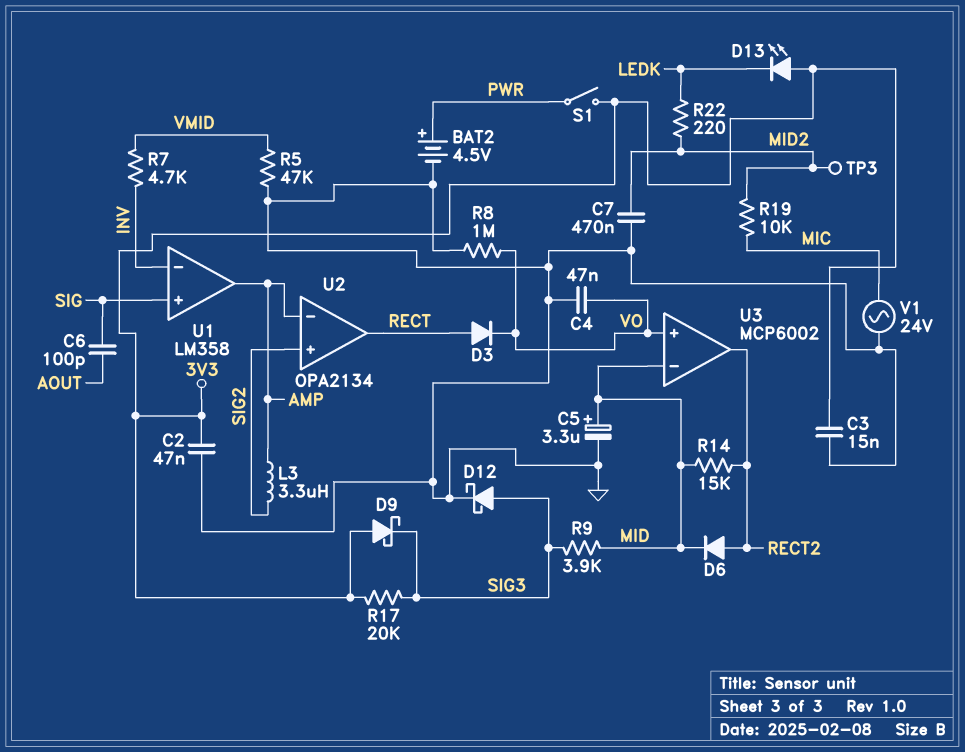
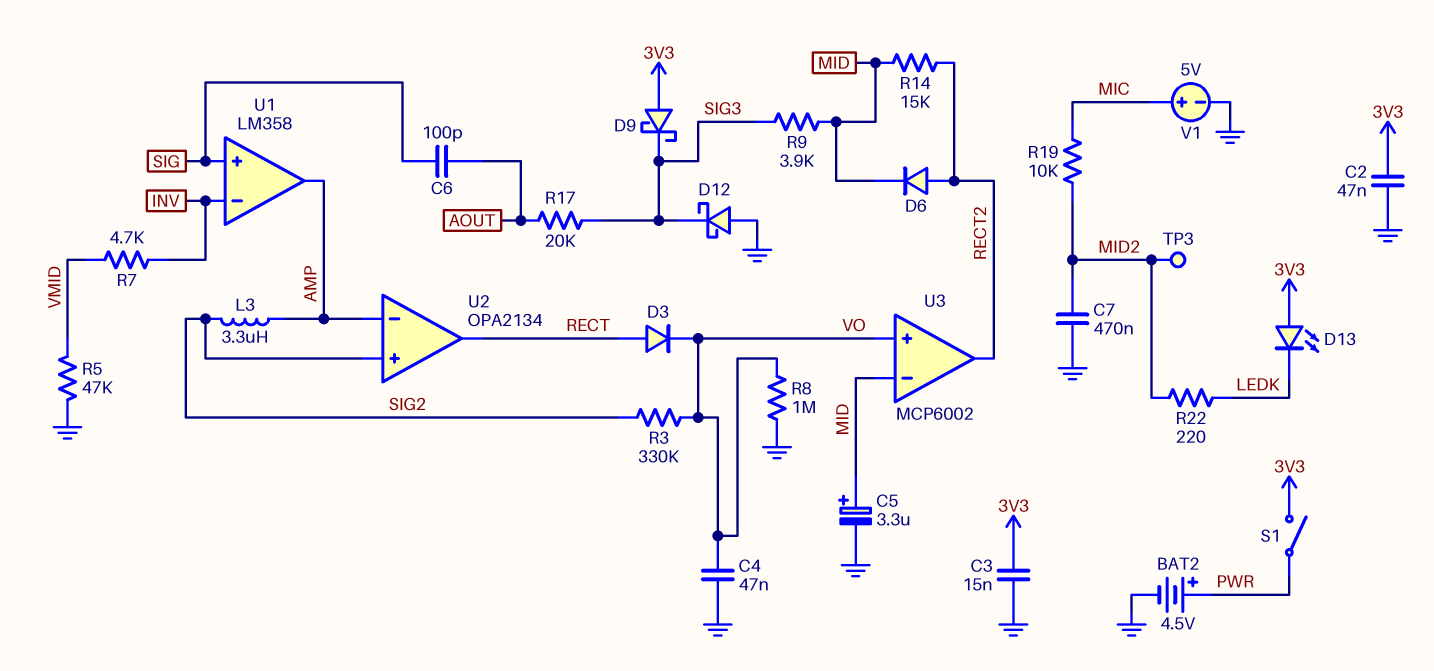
D12: schottky (A SIG3, K GND) -> schottky (A GND, K SIG3)
R3: none -> 330k (SIG2, VO)
R17: 20k (3V3, SIG3) -> 20k (AOUT, SIG3)
V1: AC 24V (GND, MIC) -> 5V (plus MIC, minus GND)

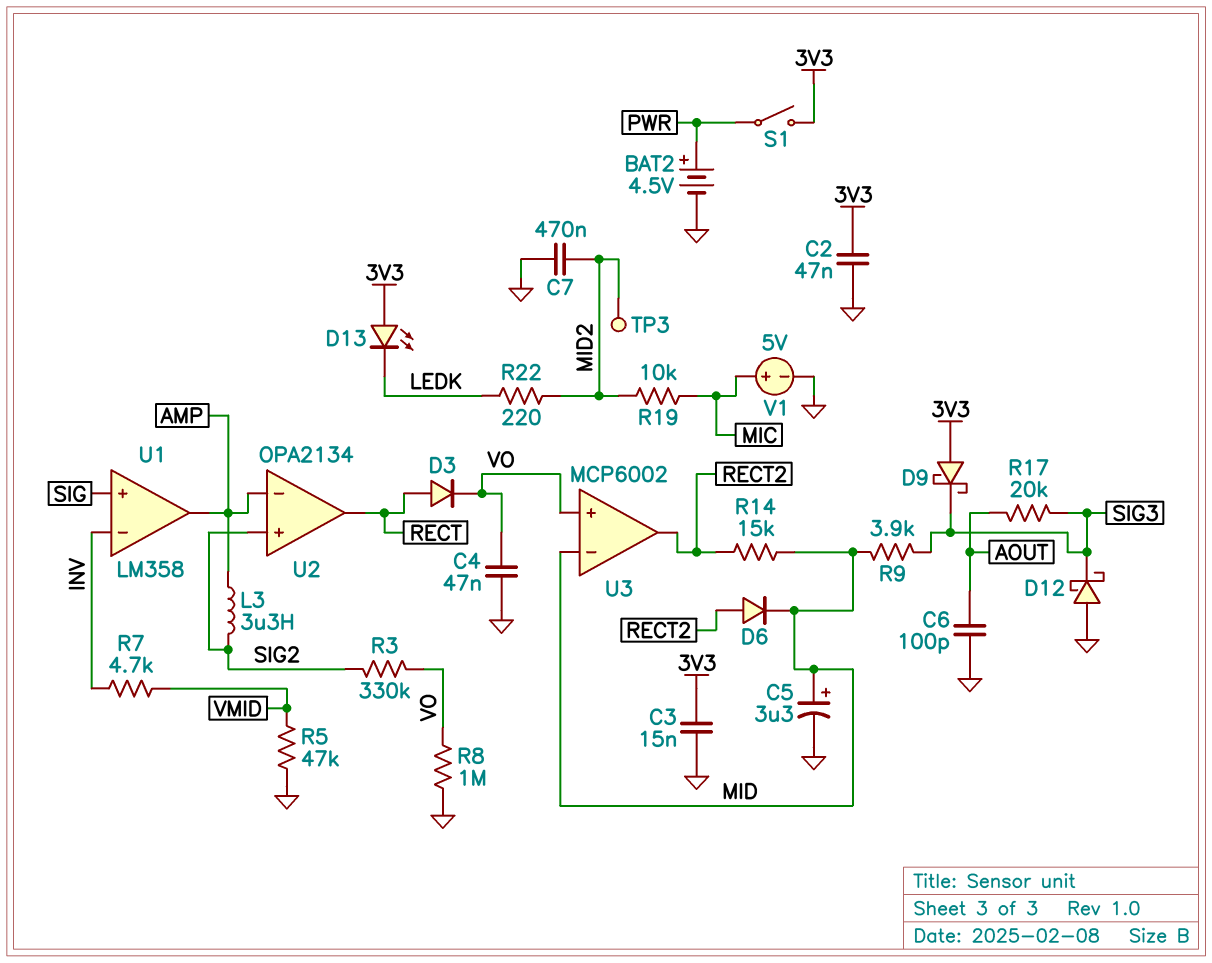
C6: 100pF (AOUT, SIG) -> 100pF (AOUT, GND)

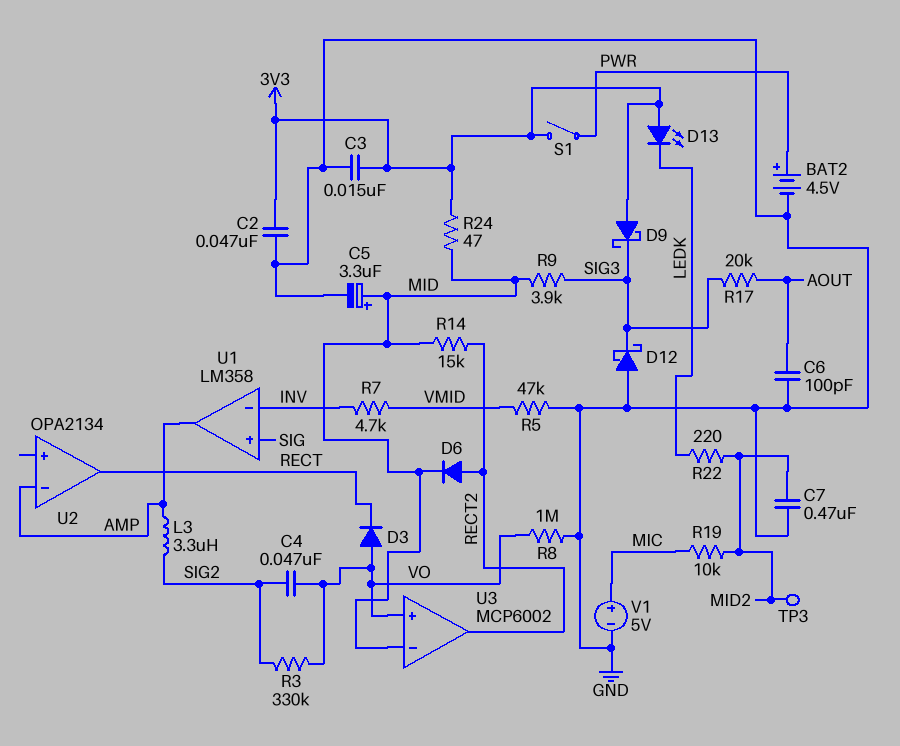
C4: 47nF (GND, VO) -> 47nF (SIG2, VO)
D3: diode (A RECT, K VO) -> diode (A VO, K RECT)
R24: none -> 47 (3V3, MID)
U2 pin in+: SIG2 -> none

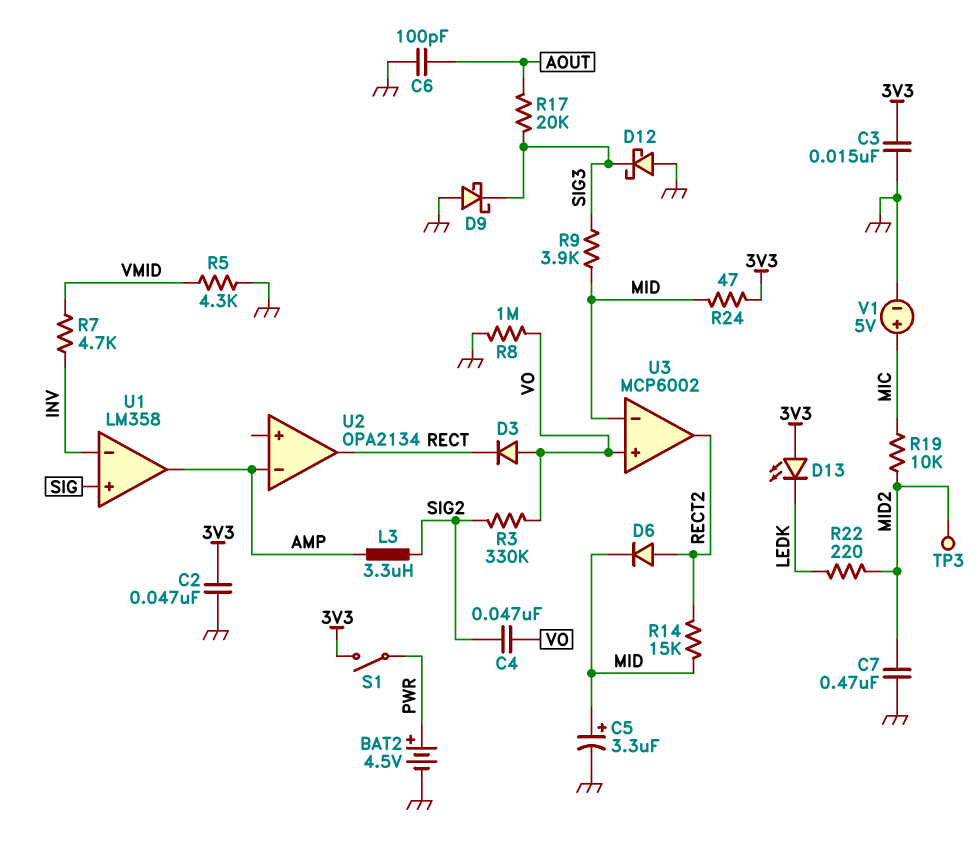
D9: schottky (A 3V3, K SIG3) -> schottky (A GND, K SIG3)
R5: 47k (GND, VMID) -> 4.3k (GND, VMID)

